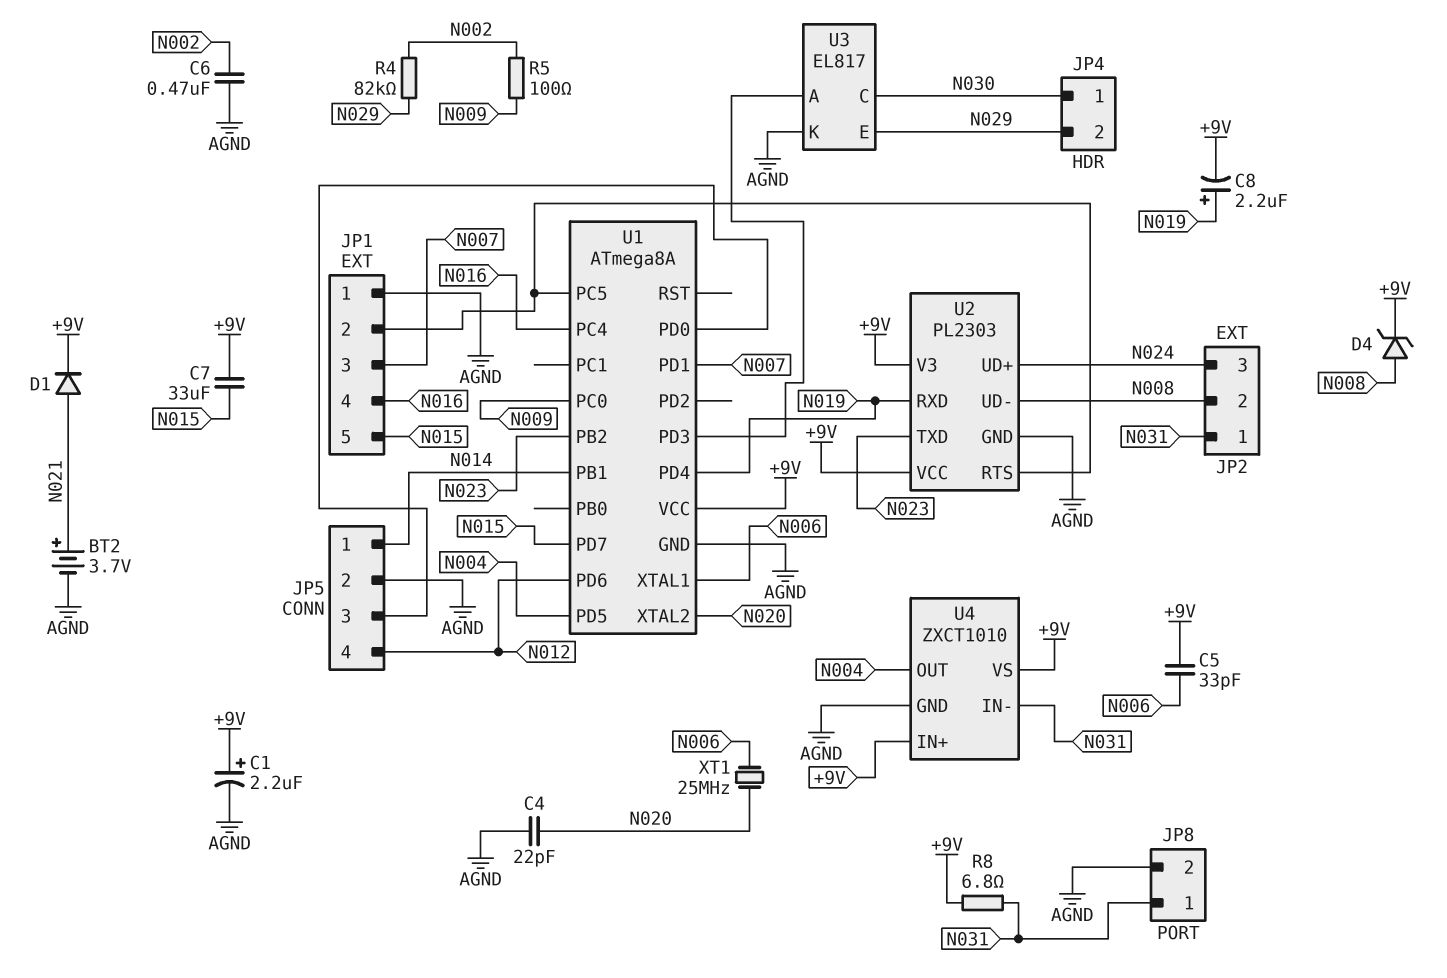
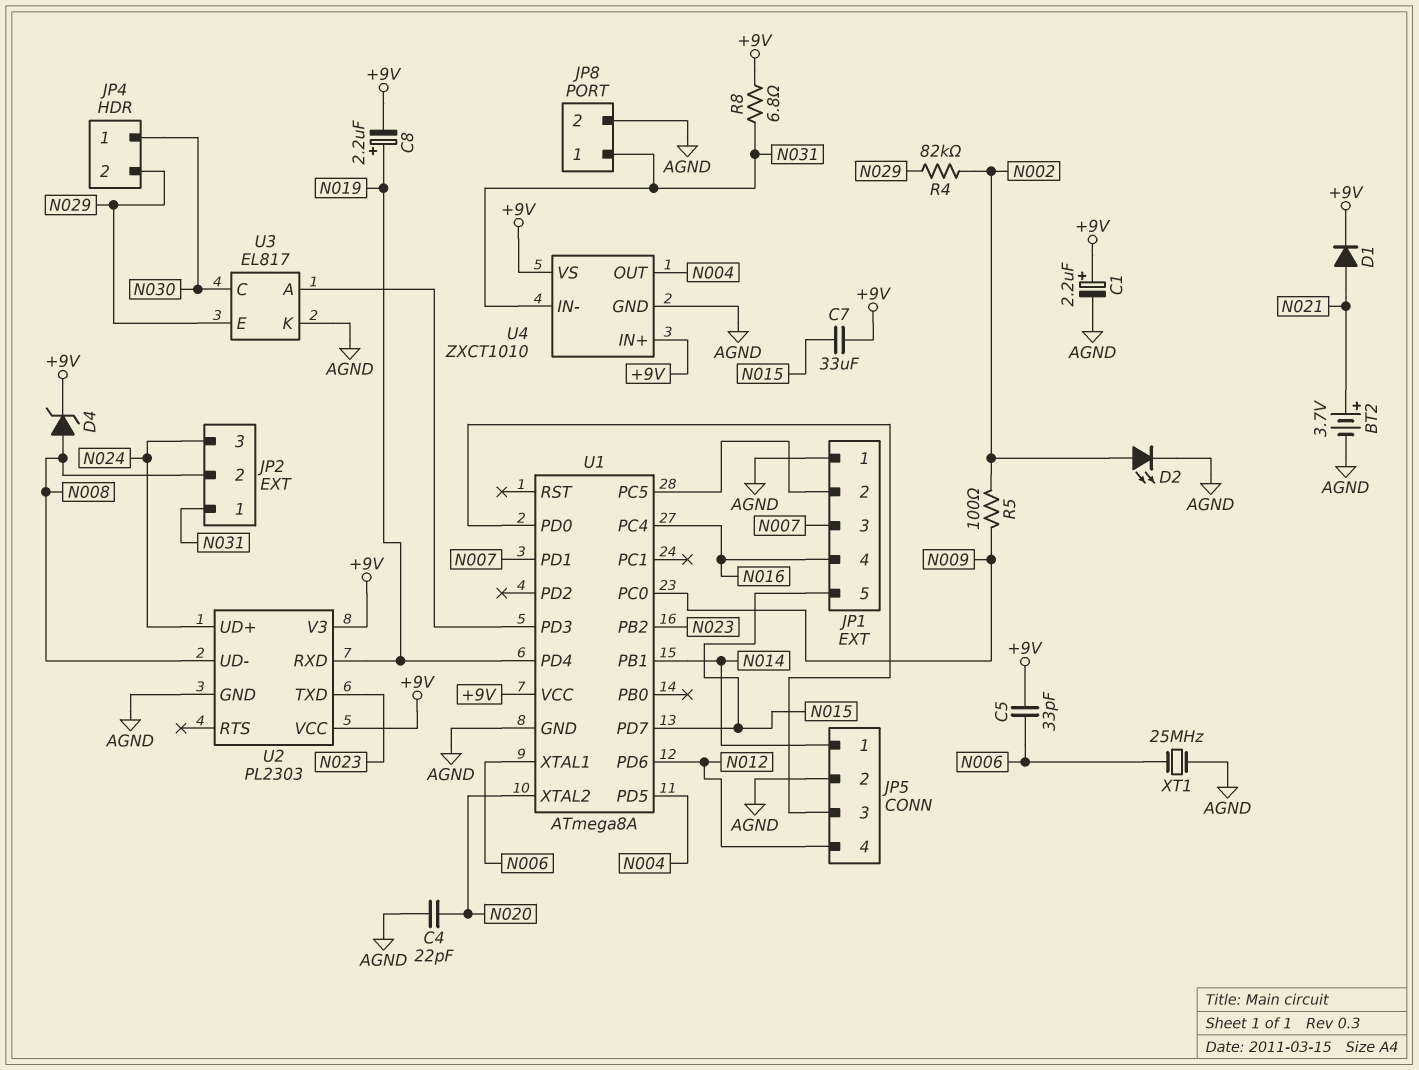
C6: 470nF (AGND, N002) -> none
D2: none -> LED (A N002, K AGND)
U2 pin RTS: JP1/2 -> none
XT1: 25MHz (N006, N020) -> 25MHz (AGND, N006)

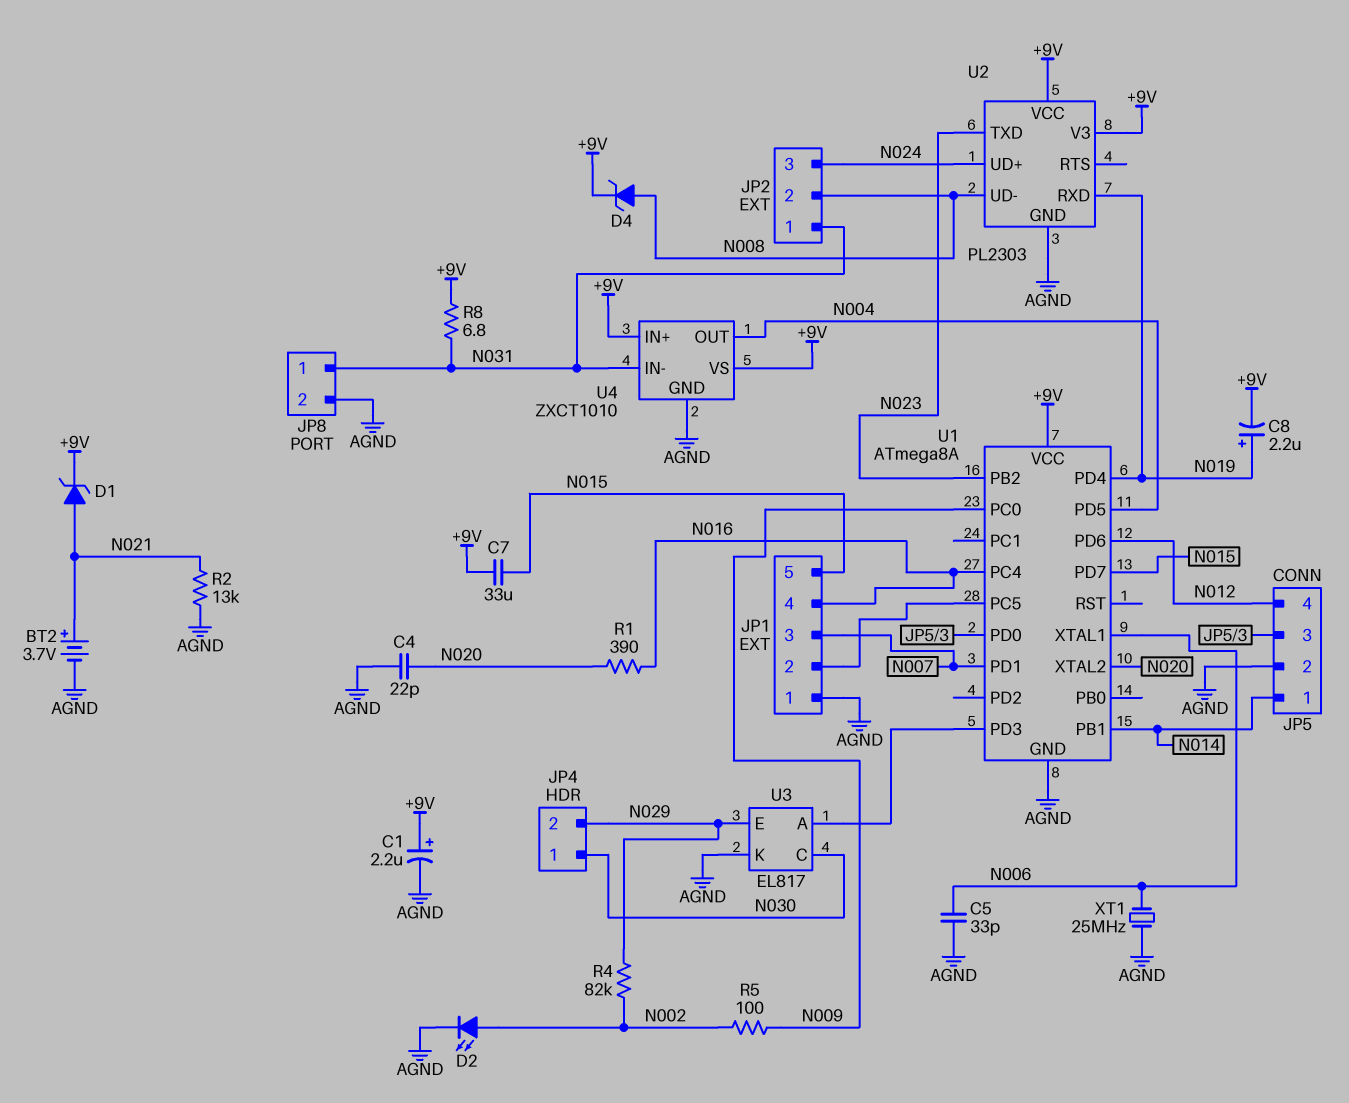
C5: 33pF (+9V, N006) -> 33pF (AGND, N006)
D1: diode (A N021, K +9V) -> zener (A N021, K +9V)
R1: none -> 390 (N016, N020)
R2: none -> 13k (AGND, N021)

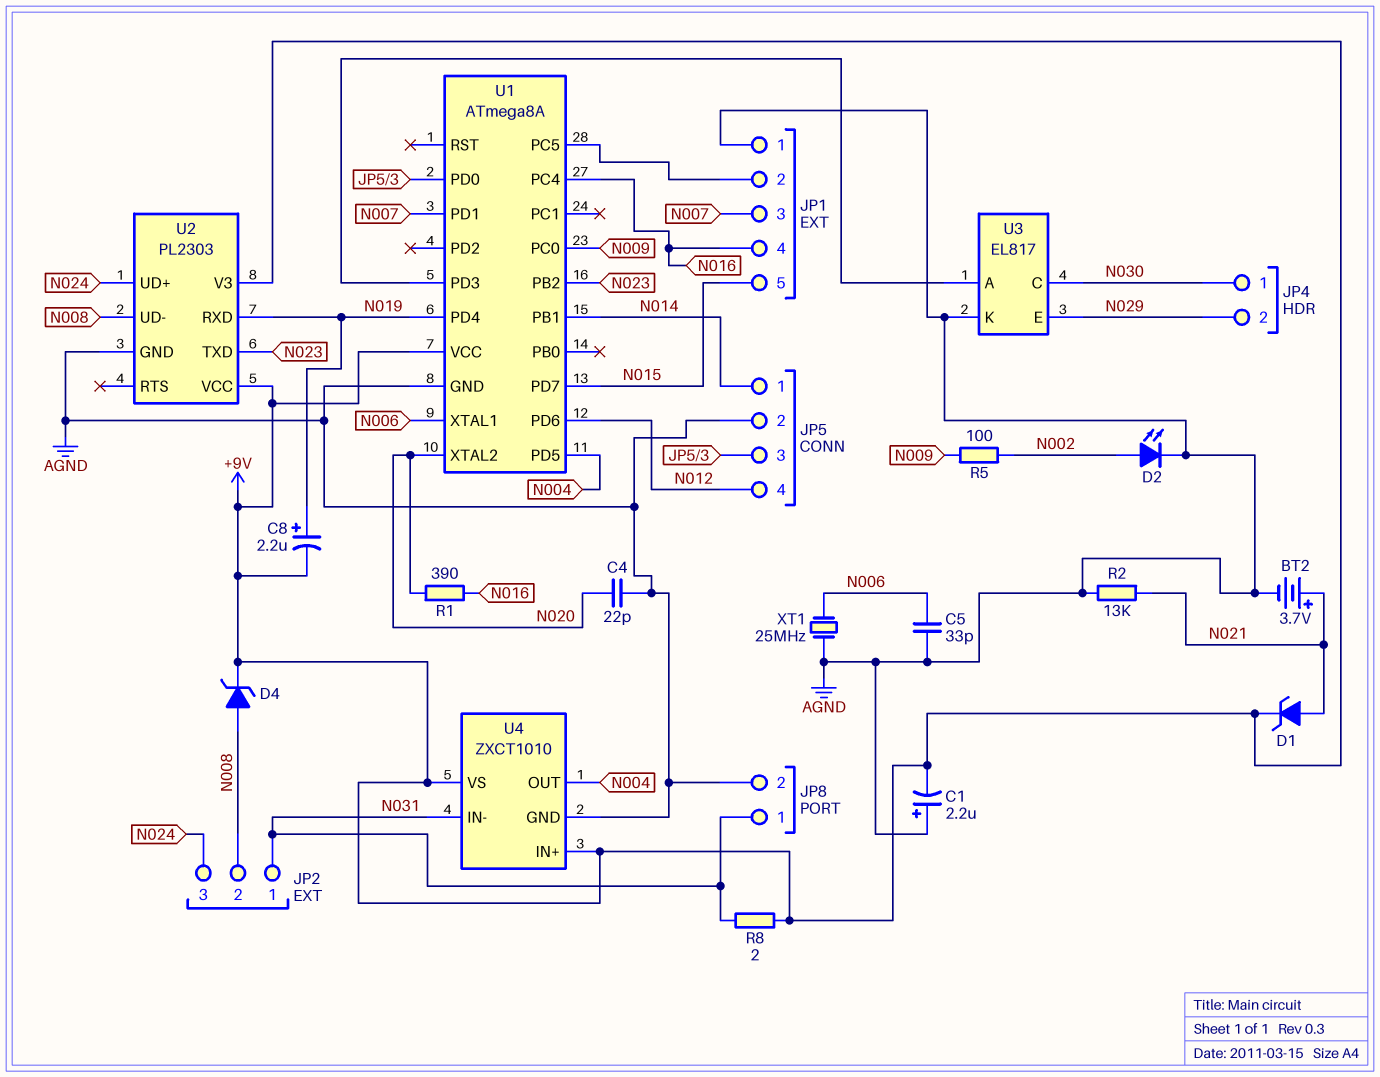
C1: 2.2uF (plus +9V, minus AGND) -> 2.2uF (plus AGND, minus +9V)
C7: 33uF (+9V, N015) -> none
R4: 82k (N002, N029) -> none
R8: 6.8 (+9V, N031) -> 2 (+9V, N031)

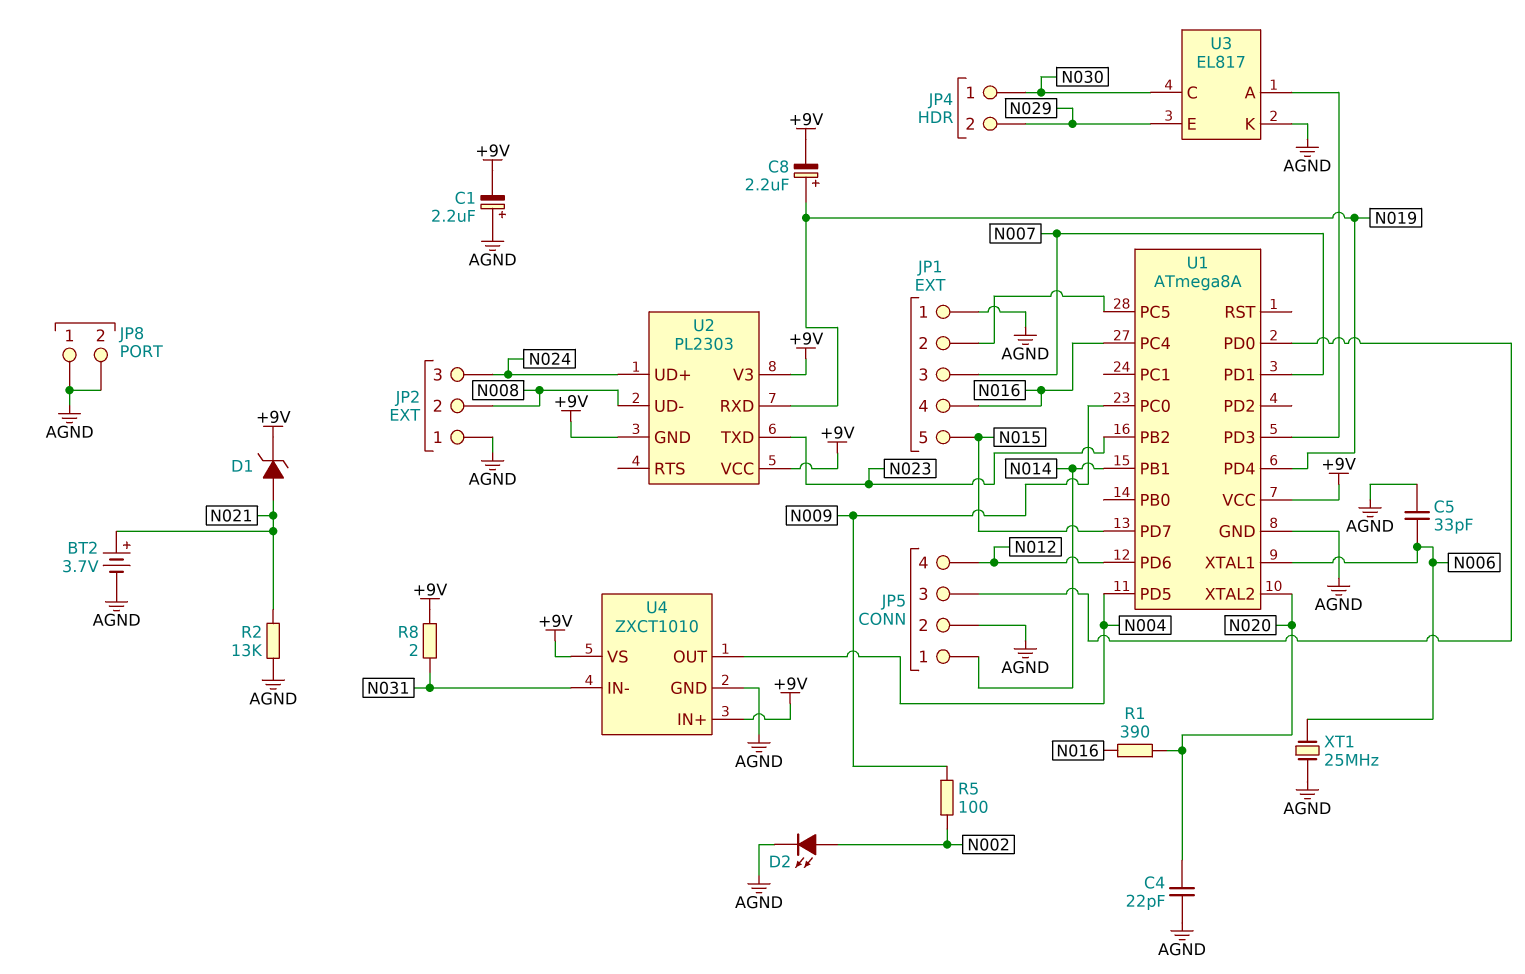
D4: zener (A N008, K +9V) -> none
JP2 pin 1: N031 -> AGND
JP8 pin 1: N031 -> AGND
U2 pin GND: AGND -> +9V

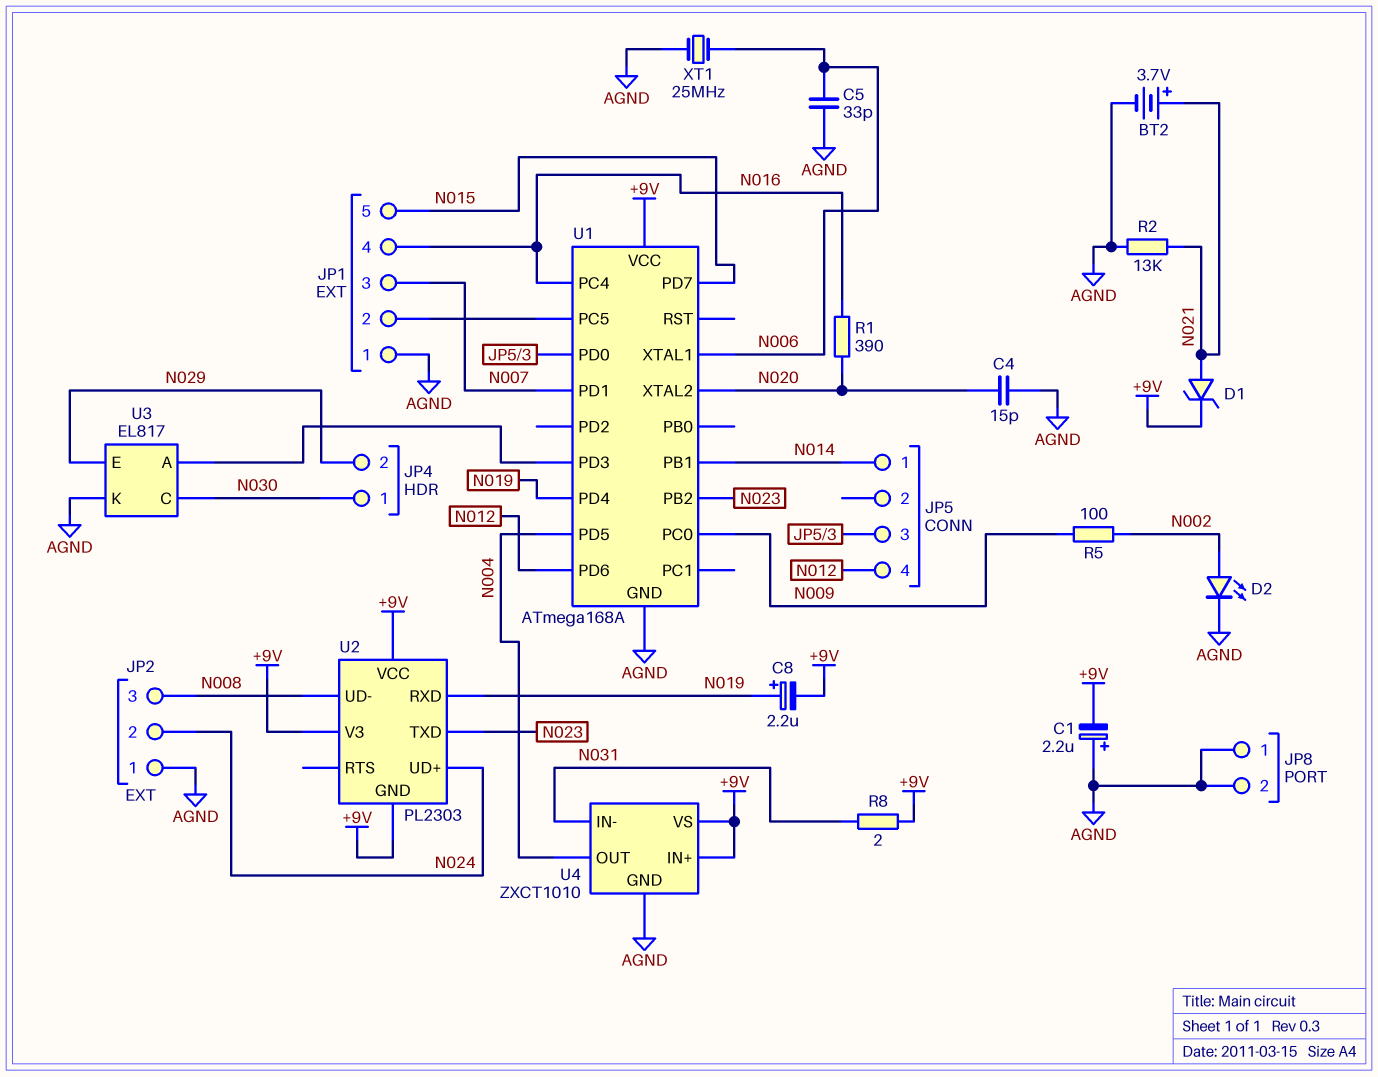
C4: 22pF (AGND, N020) -> 15pF (AGND, N020)
JP2 pin 2: N008 -> N024
JP2 pin 3: N024 -> N008
JP5 pin 2: AGND -> none
U1: ATmega8A -> ATmega168A

